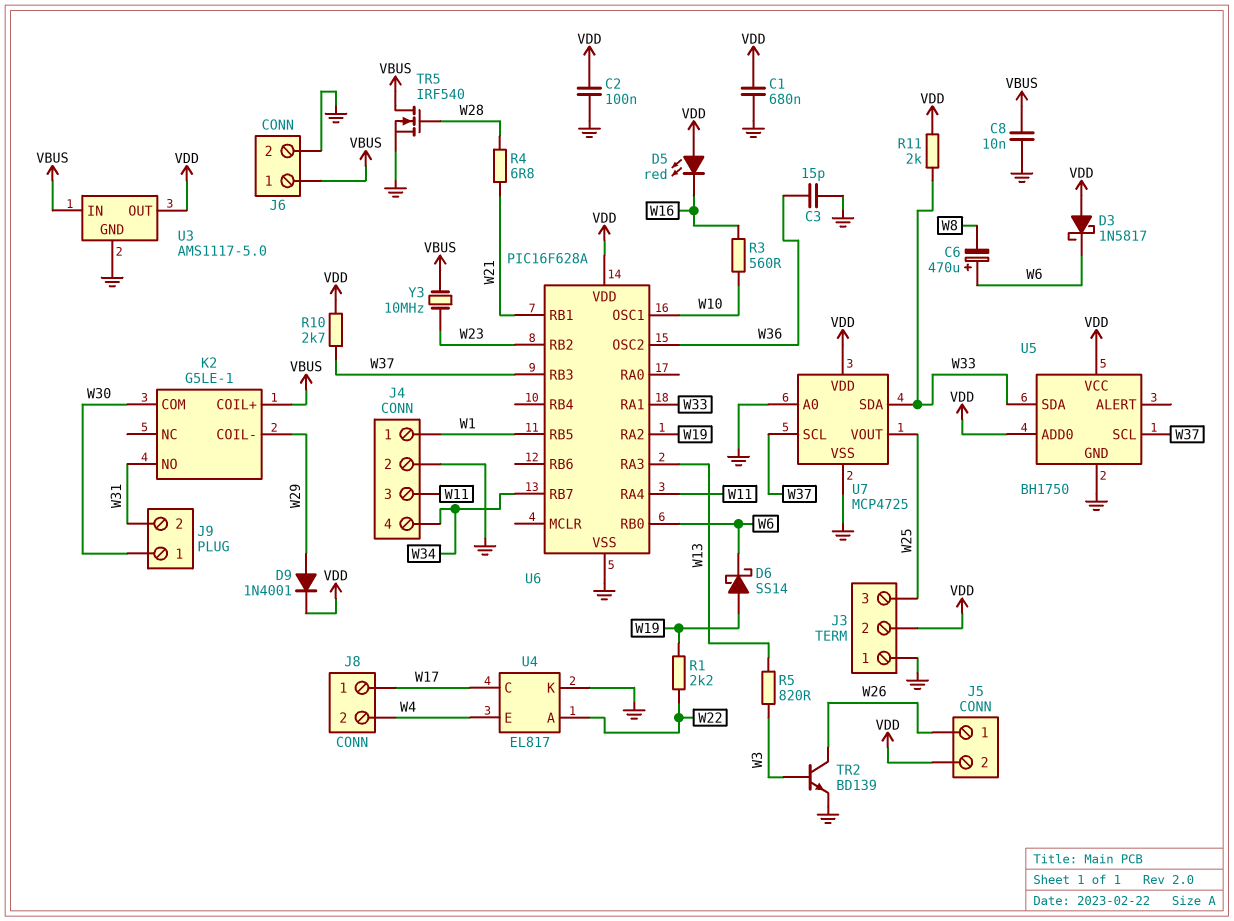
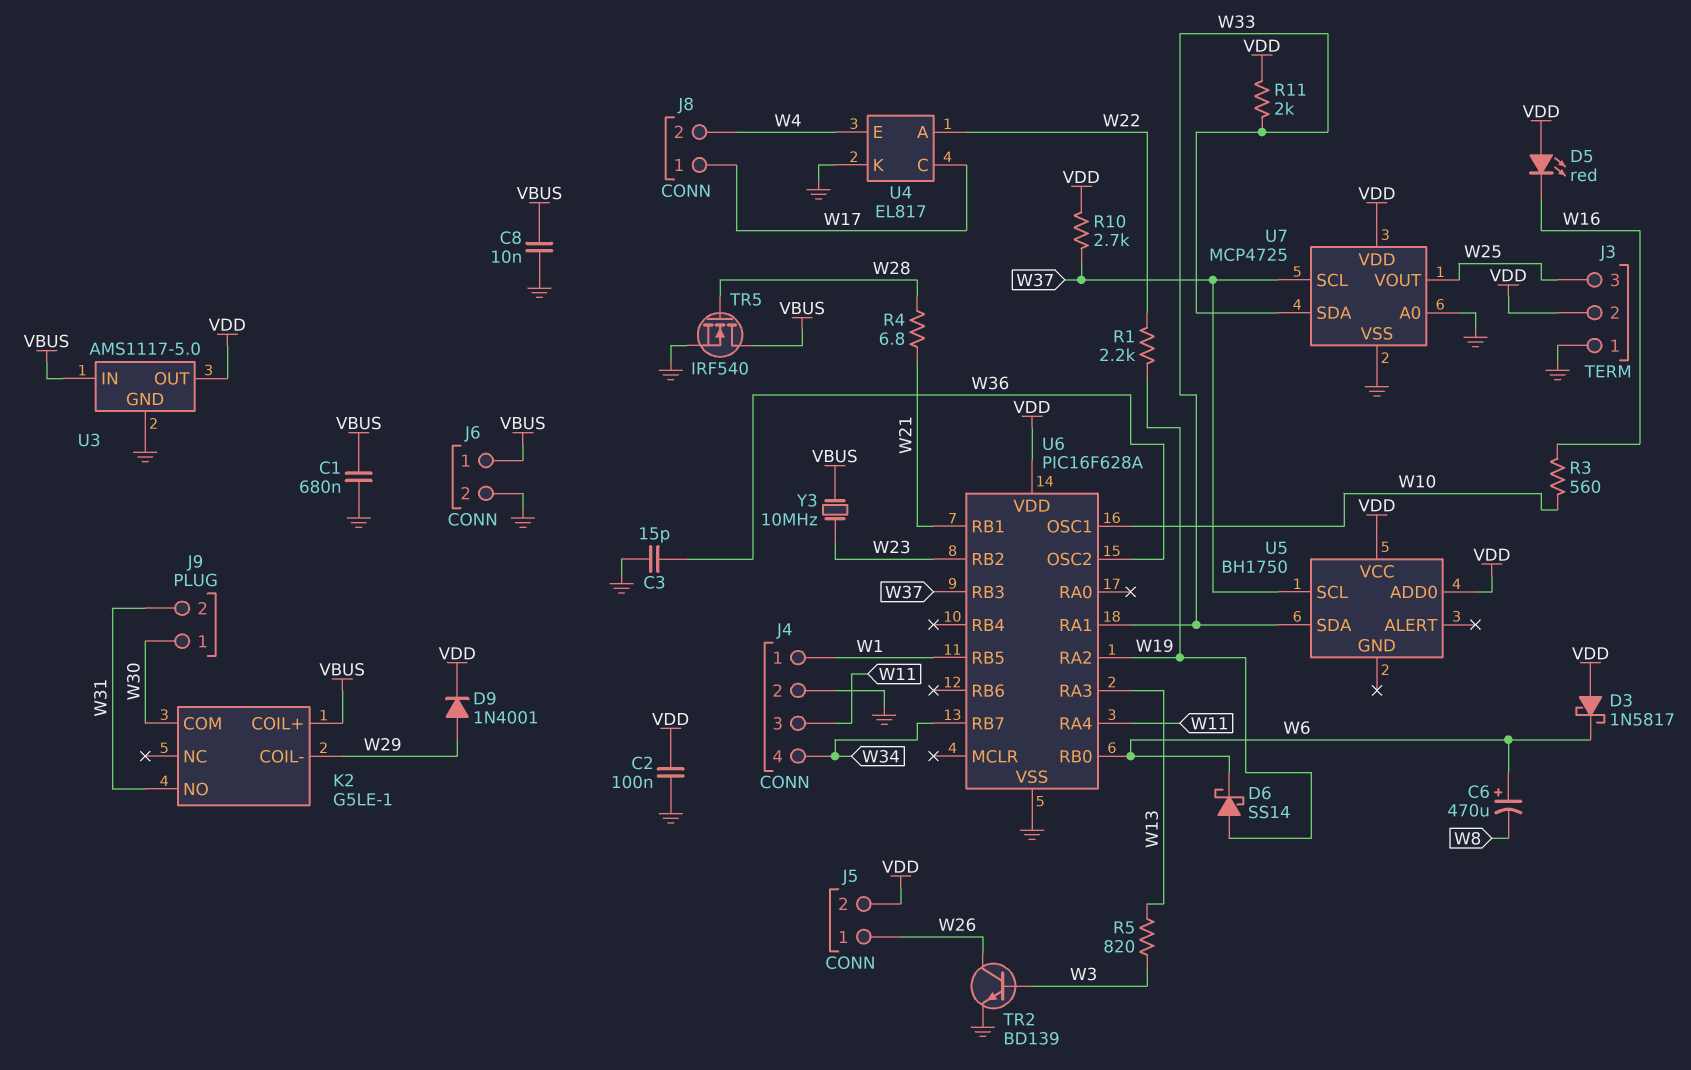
C1: 680nF (GND, VDD) -> 680nF (GND, VBUS)
U5 pin GND: GND -> none

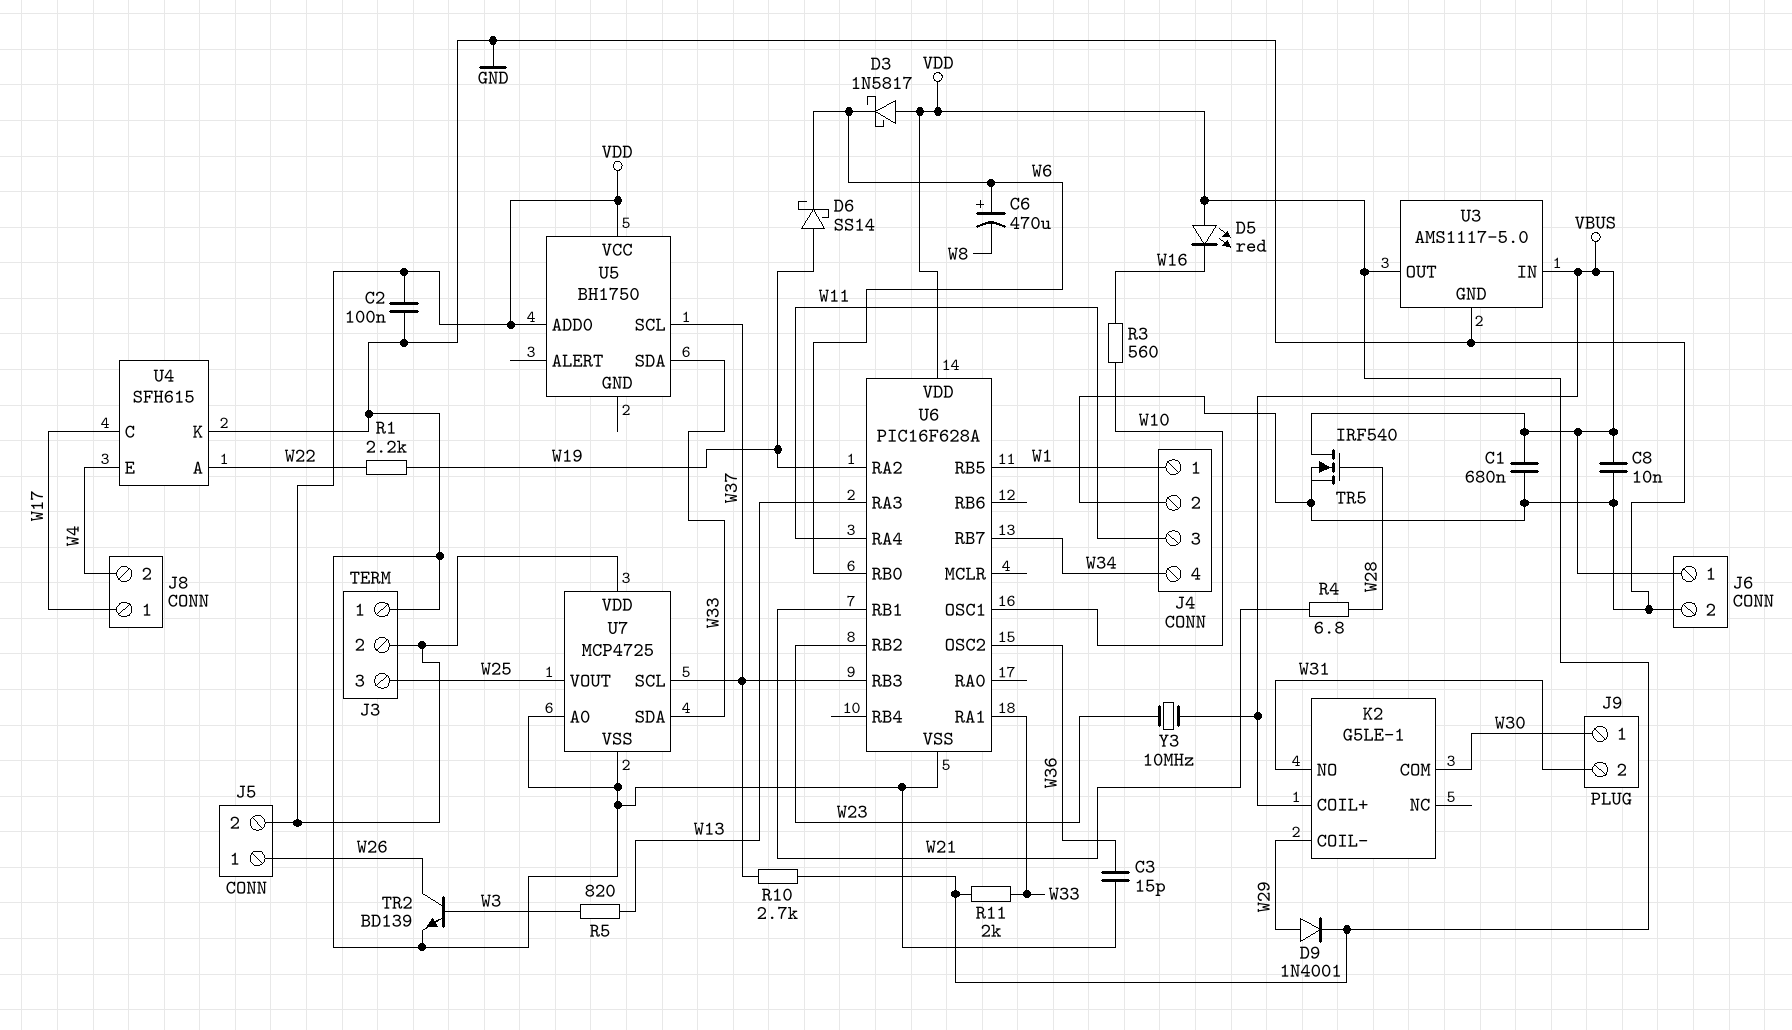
U4: EL817 -> SFH615

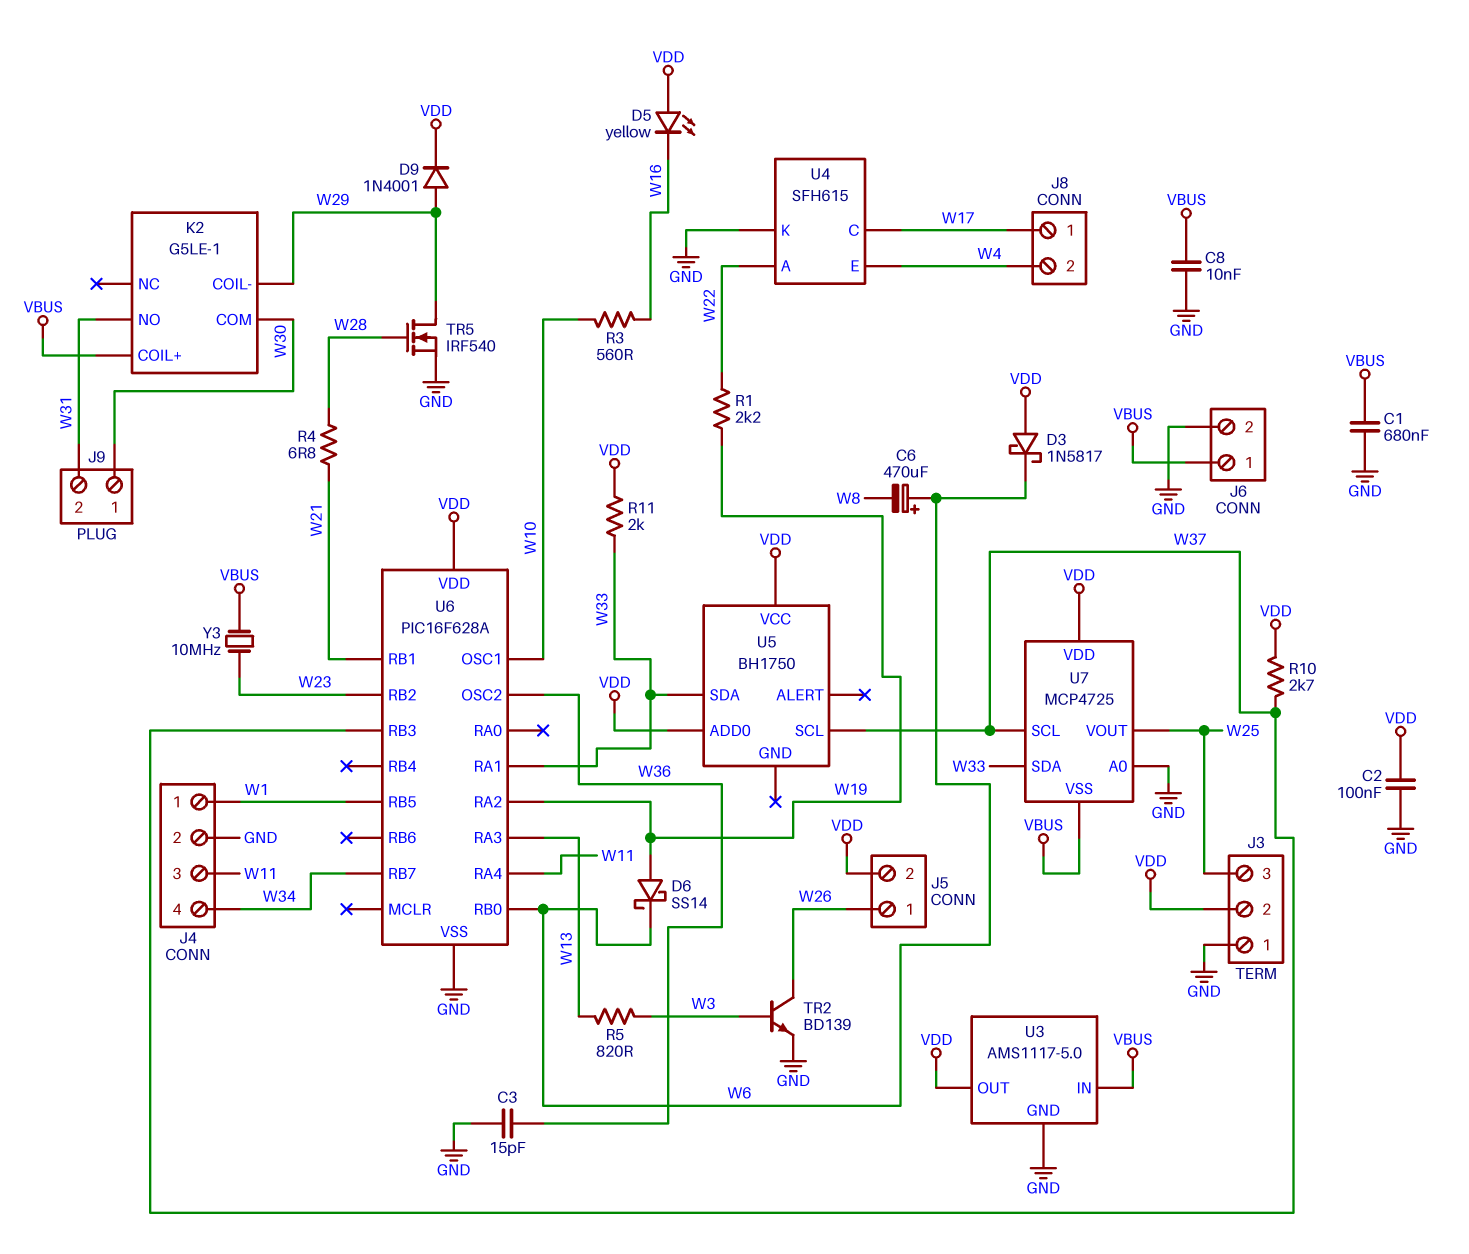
D5: LED red (A VDD, K W16) -> LED yellow (A VDD, K W16)
TR5: NMOS IRF540 (G W28, D VBUS, S GND) -> NMOS IRF540 (G W28, D W29, S GND)
U7 pin VSS: GND -> VBUS

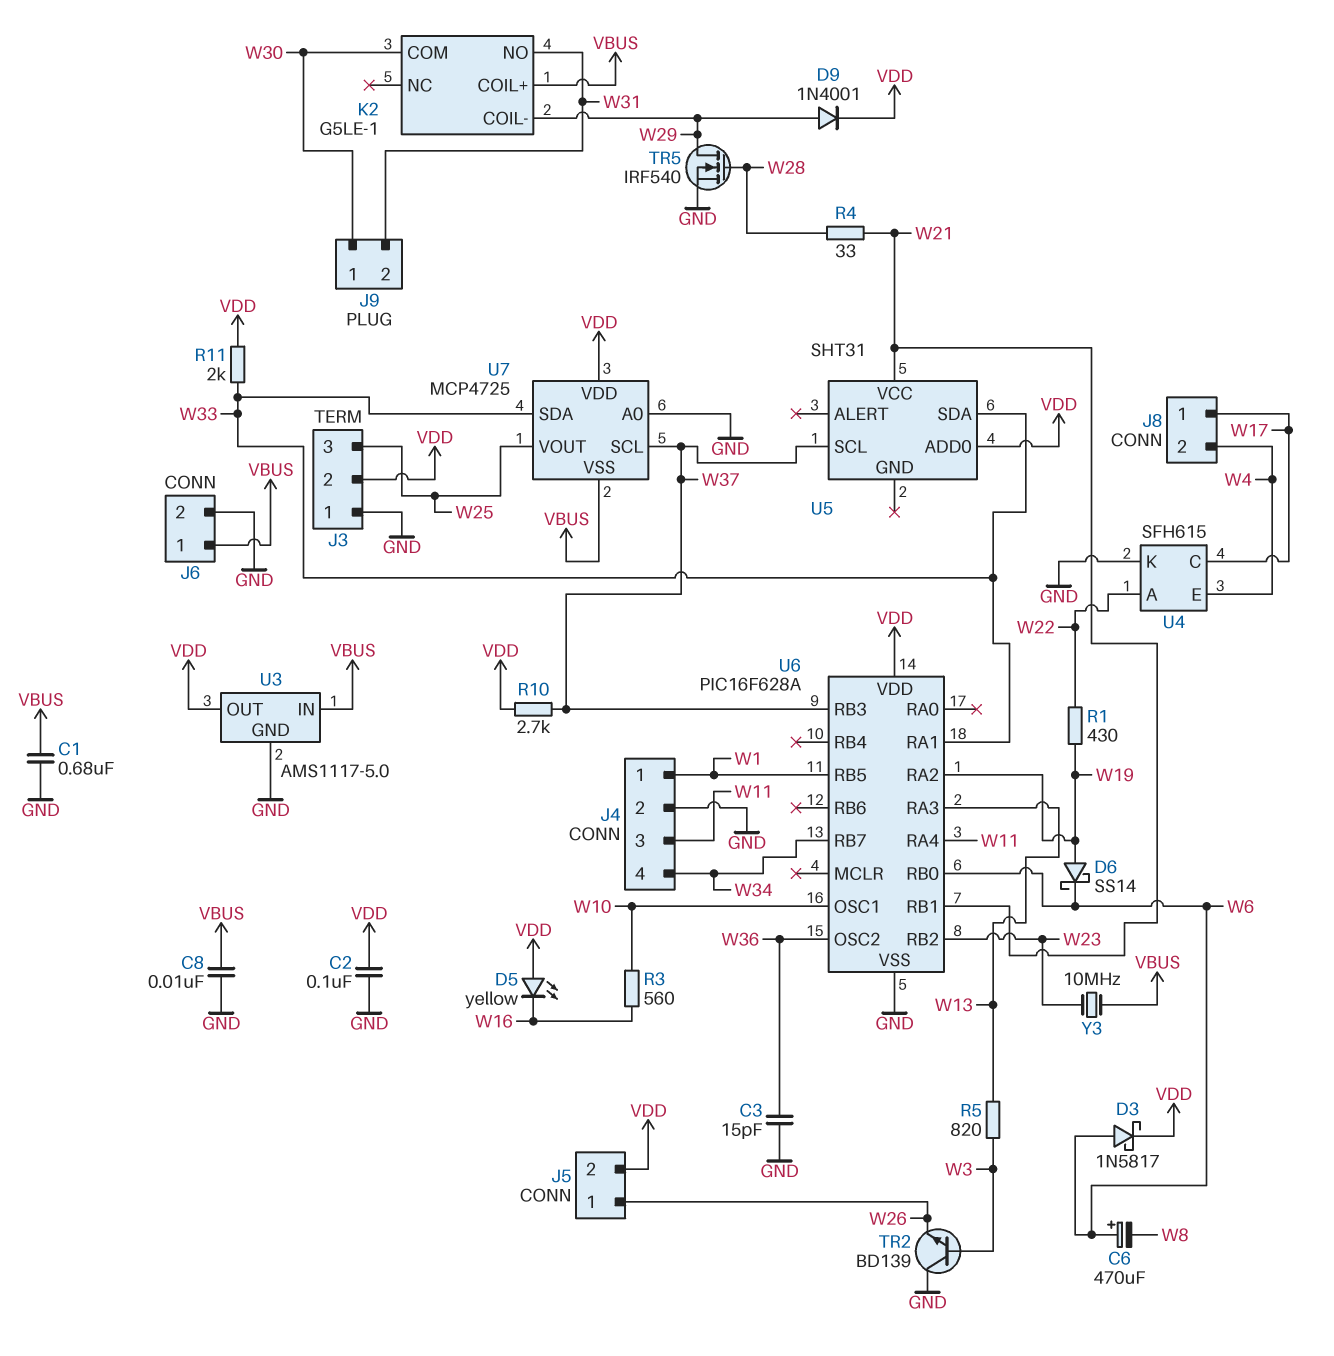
D3: schottky 1N5817 (A VDD, K W6) -> schottky 1N5817 (A W6, K VDD)
R1: 2.2k (W19, W22) -> 430 (W19, W22)
R4: 6.8 (W21, W28) -> 33 (W21, W28)
TR2: NPN BD139 (B W3, C W26, E GND) -> NPN BD139 (B W3, C GND, E W26)
U5: BH1750 -> SHT31
U5 pin VCC: VDD -> W21

